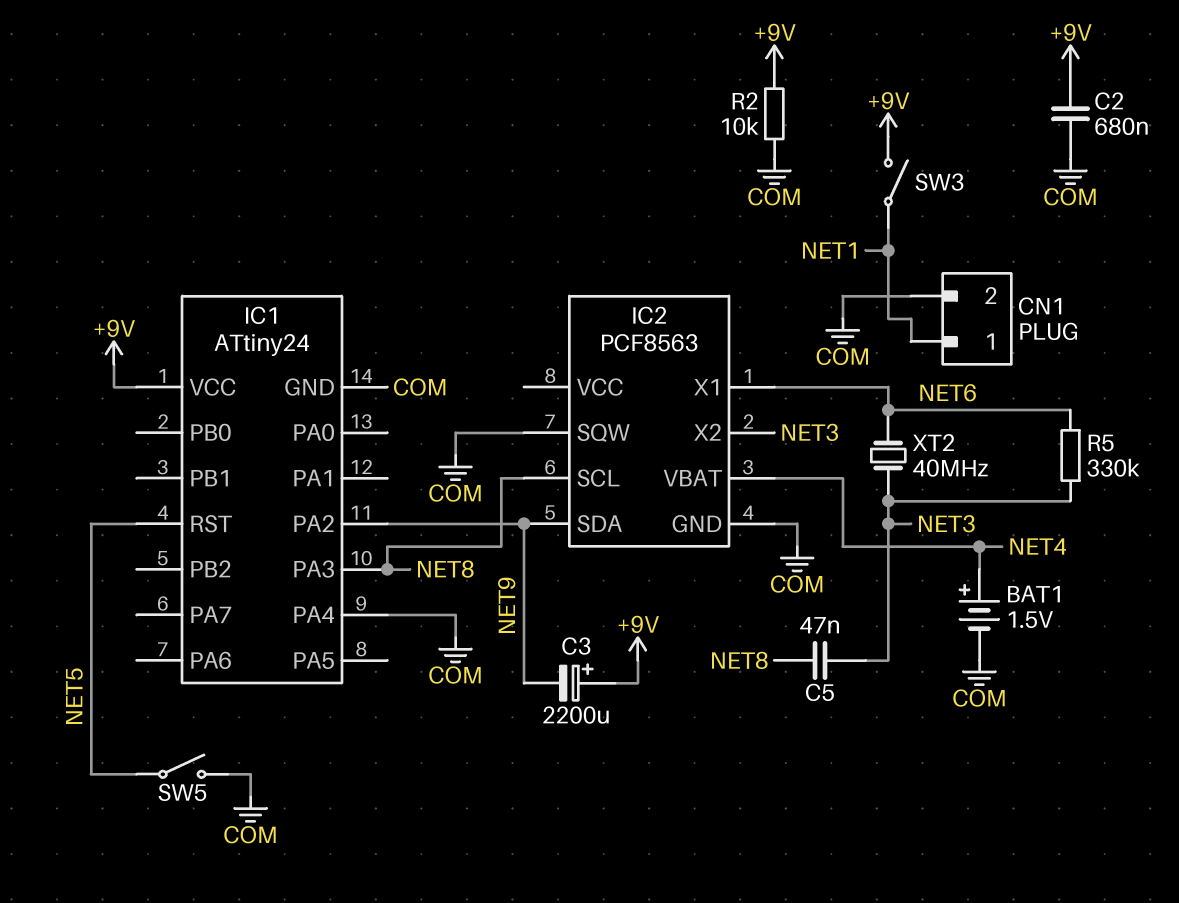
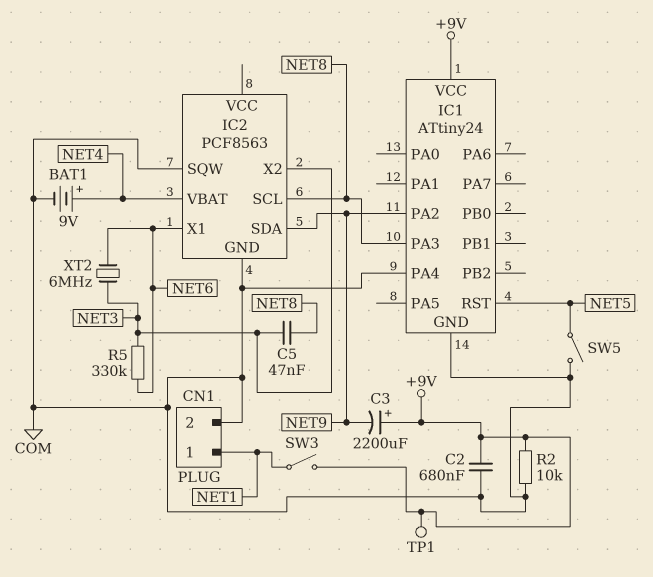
BAT1: 1.5V (plus NET4, minus COM) -> 9V (plus NET4, minus COM)
TP1: none -> test point (+9V)
XT2: 40MHz (NET3, NET6) -> 6MHz (NET3, NET6)

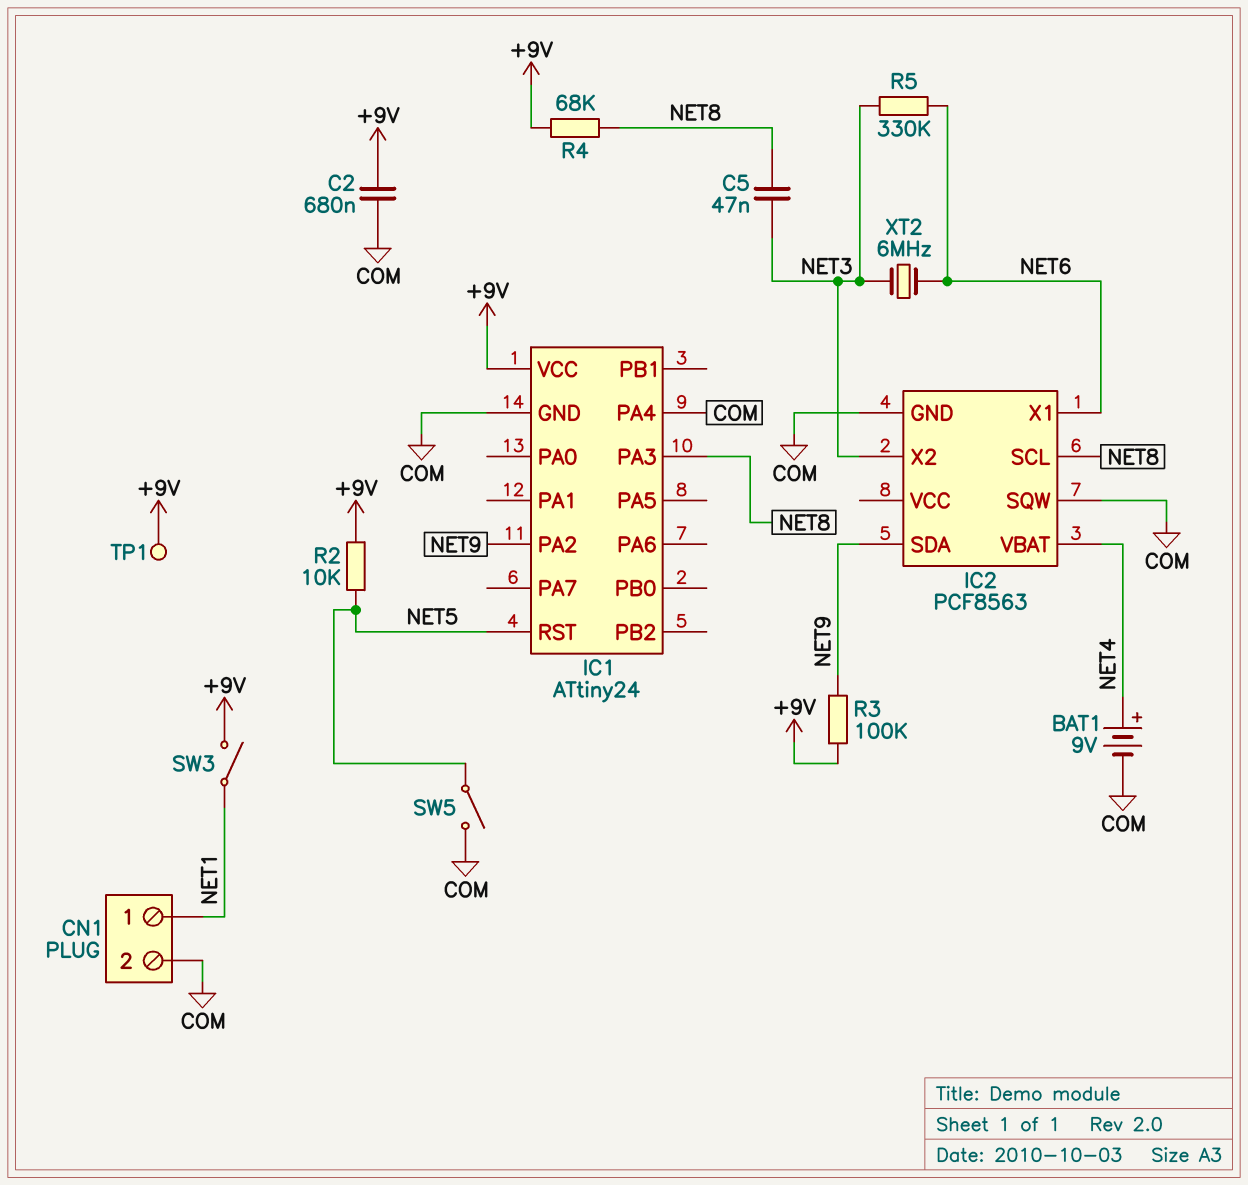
C3: 2200uF (plus +9V, minus NET9) -> none
R2: 10k (+9V, COM) -> 10k (+9V, NET5)
R3: none -> 100k (+9V, NET9)
R4: none -> 68k (+9V, NET8)

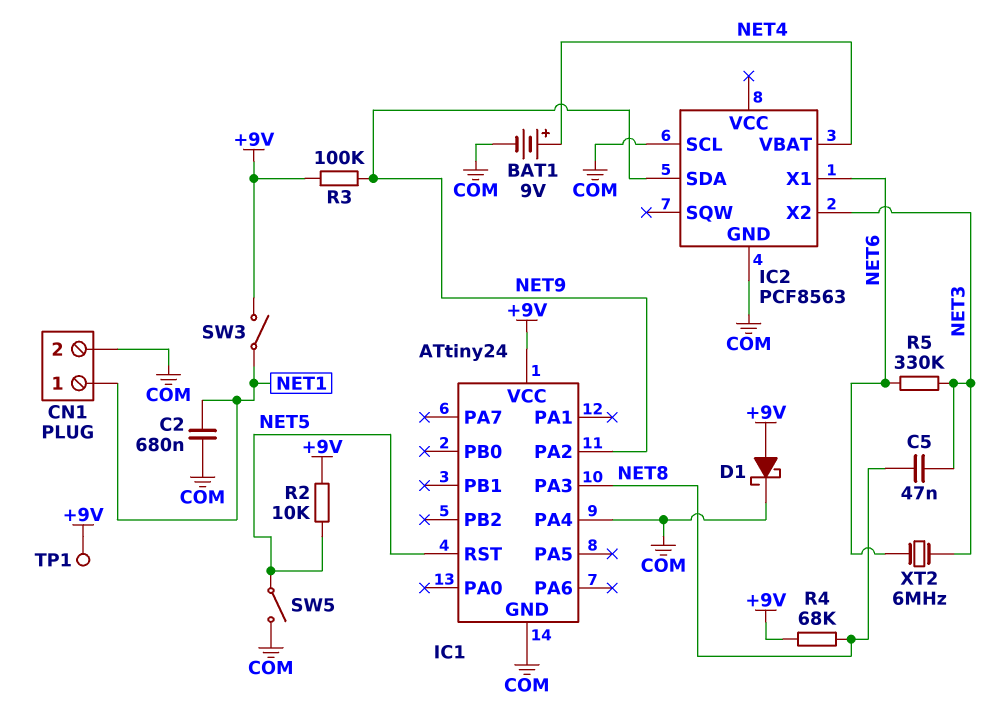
C2: 680nF (+9V, COM) -> 680nF (COM, NET1)
D1: none -> schottky (A +9V, K COM)
IC2 pin SCL: NET8 -> COM
IC2 pin SQW: COM -> none

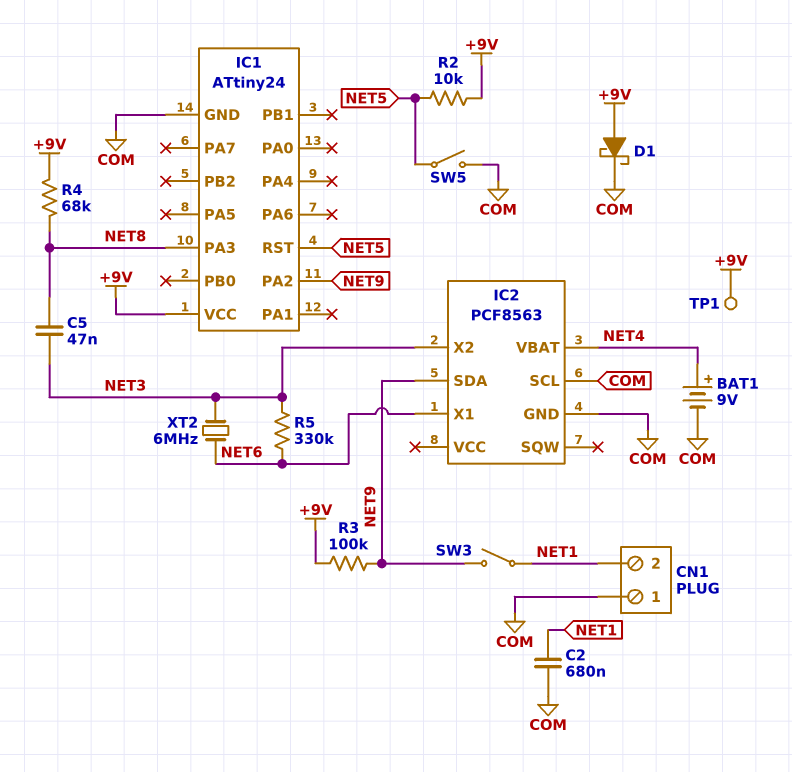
CN1 pin 1: NET1 -> COM
CN1 pin 2: COM -> NET1
IC1 pin PA4: COM -> none
SW3: switch (+9V, NET1) -> switch (NET1, NET9)

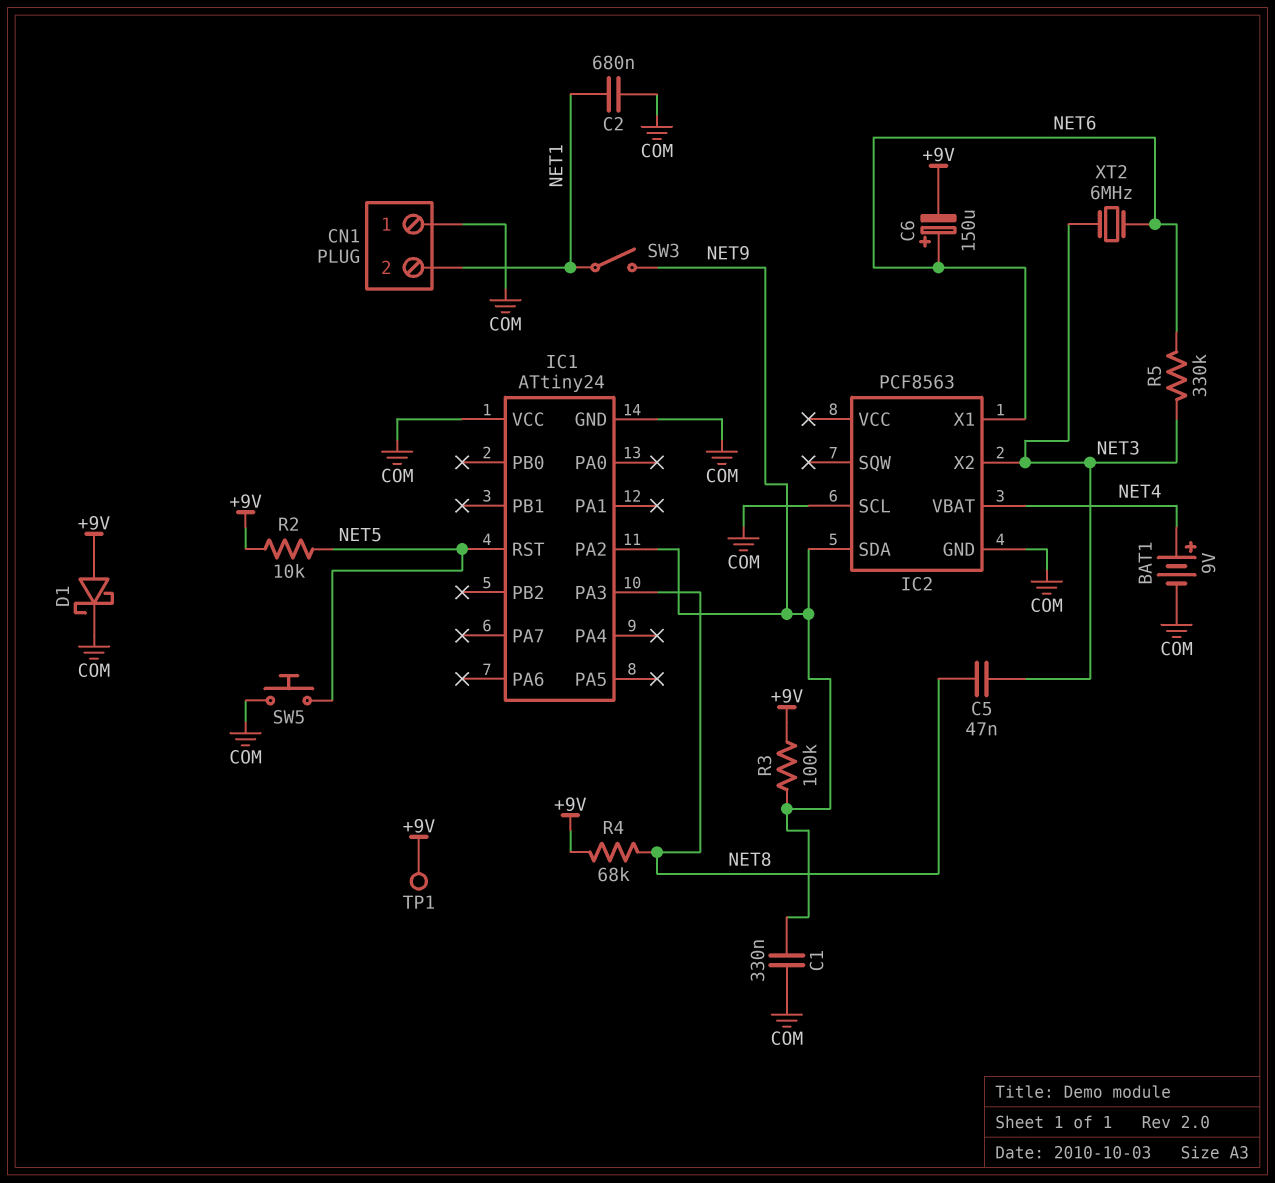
C1: none -> 330nF (COM, NET9)
C6: none -> 150uF (plus NET6, minus +9V)
IC1 pin VCC: +9V -> COM
SW5: switch (COM, NET5) -> button (COM, NET5)

